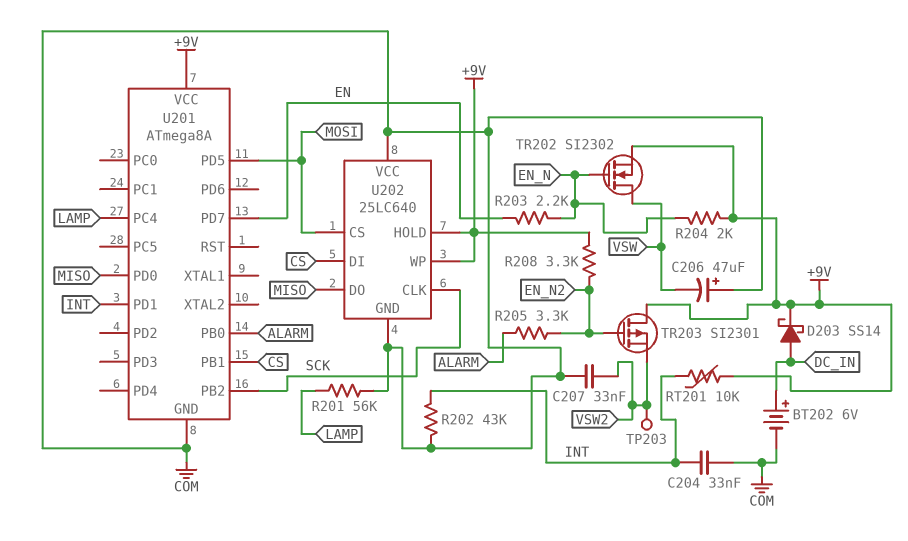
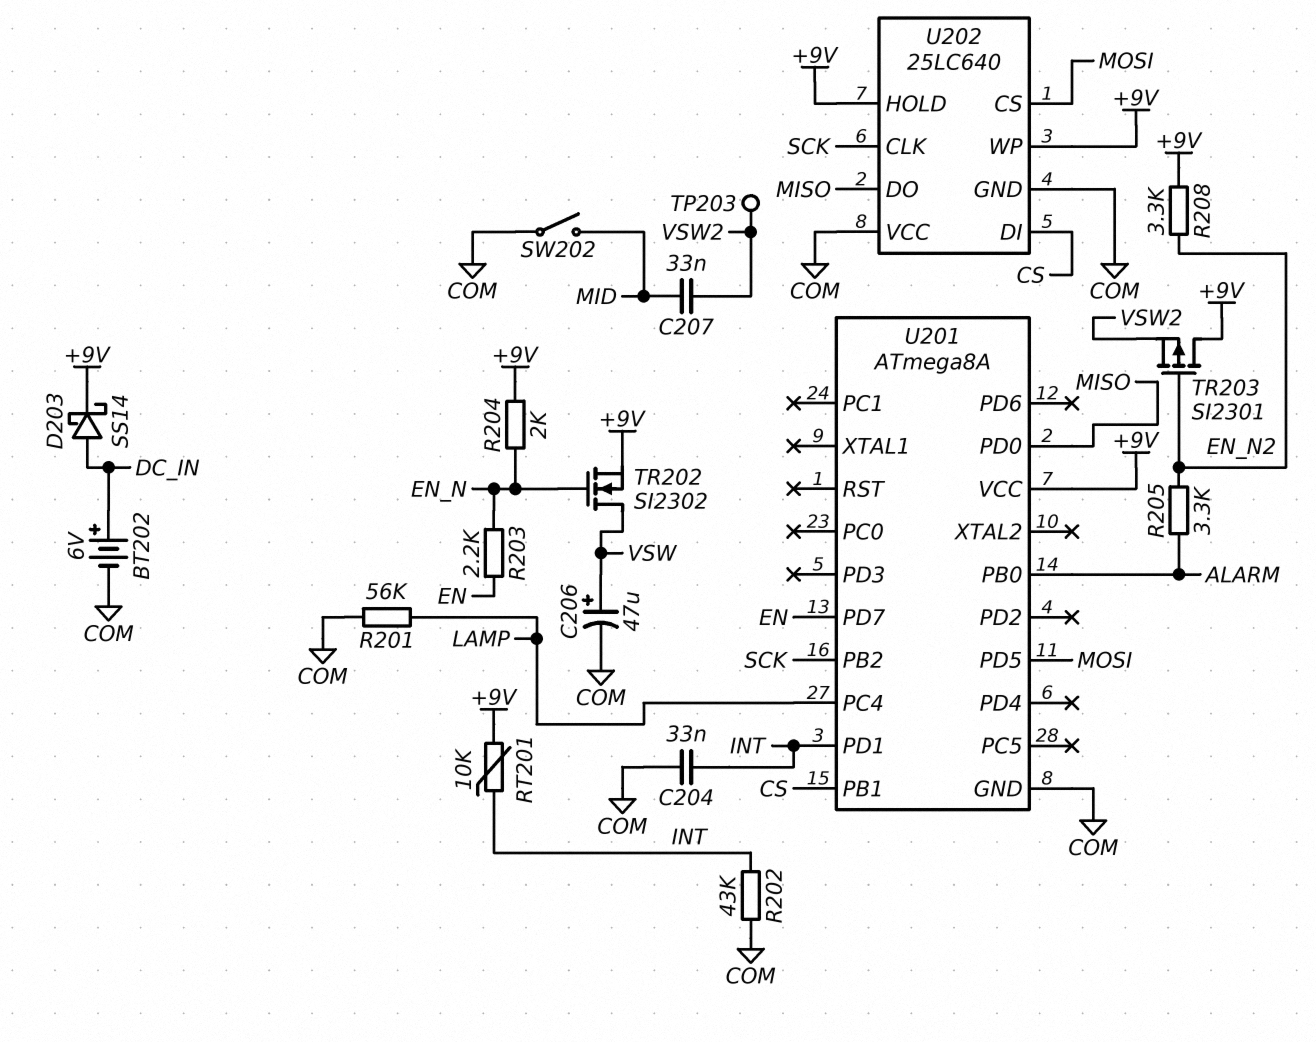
C206: 47uF (plus COM, minus VSW) -> 47uF (plus VSW, minus COM)
C207: 33nF (COM, VSW2) -> 33nF (MID, VSW2)
SW202: none -> switch (COM, MID)

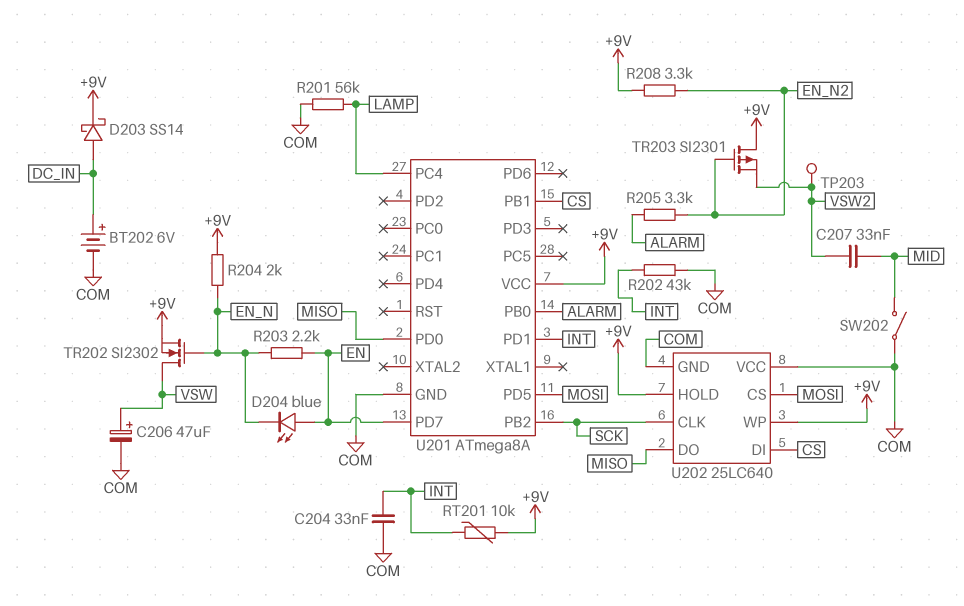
D204: none -> LED blue (A EN, K EN_N)

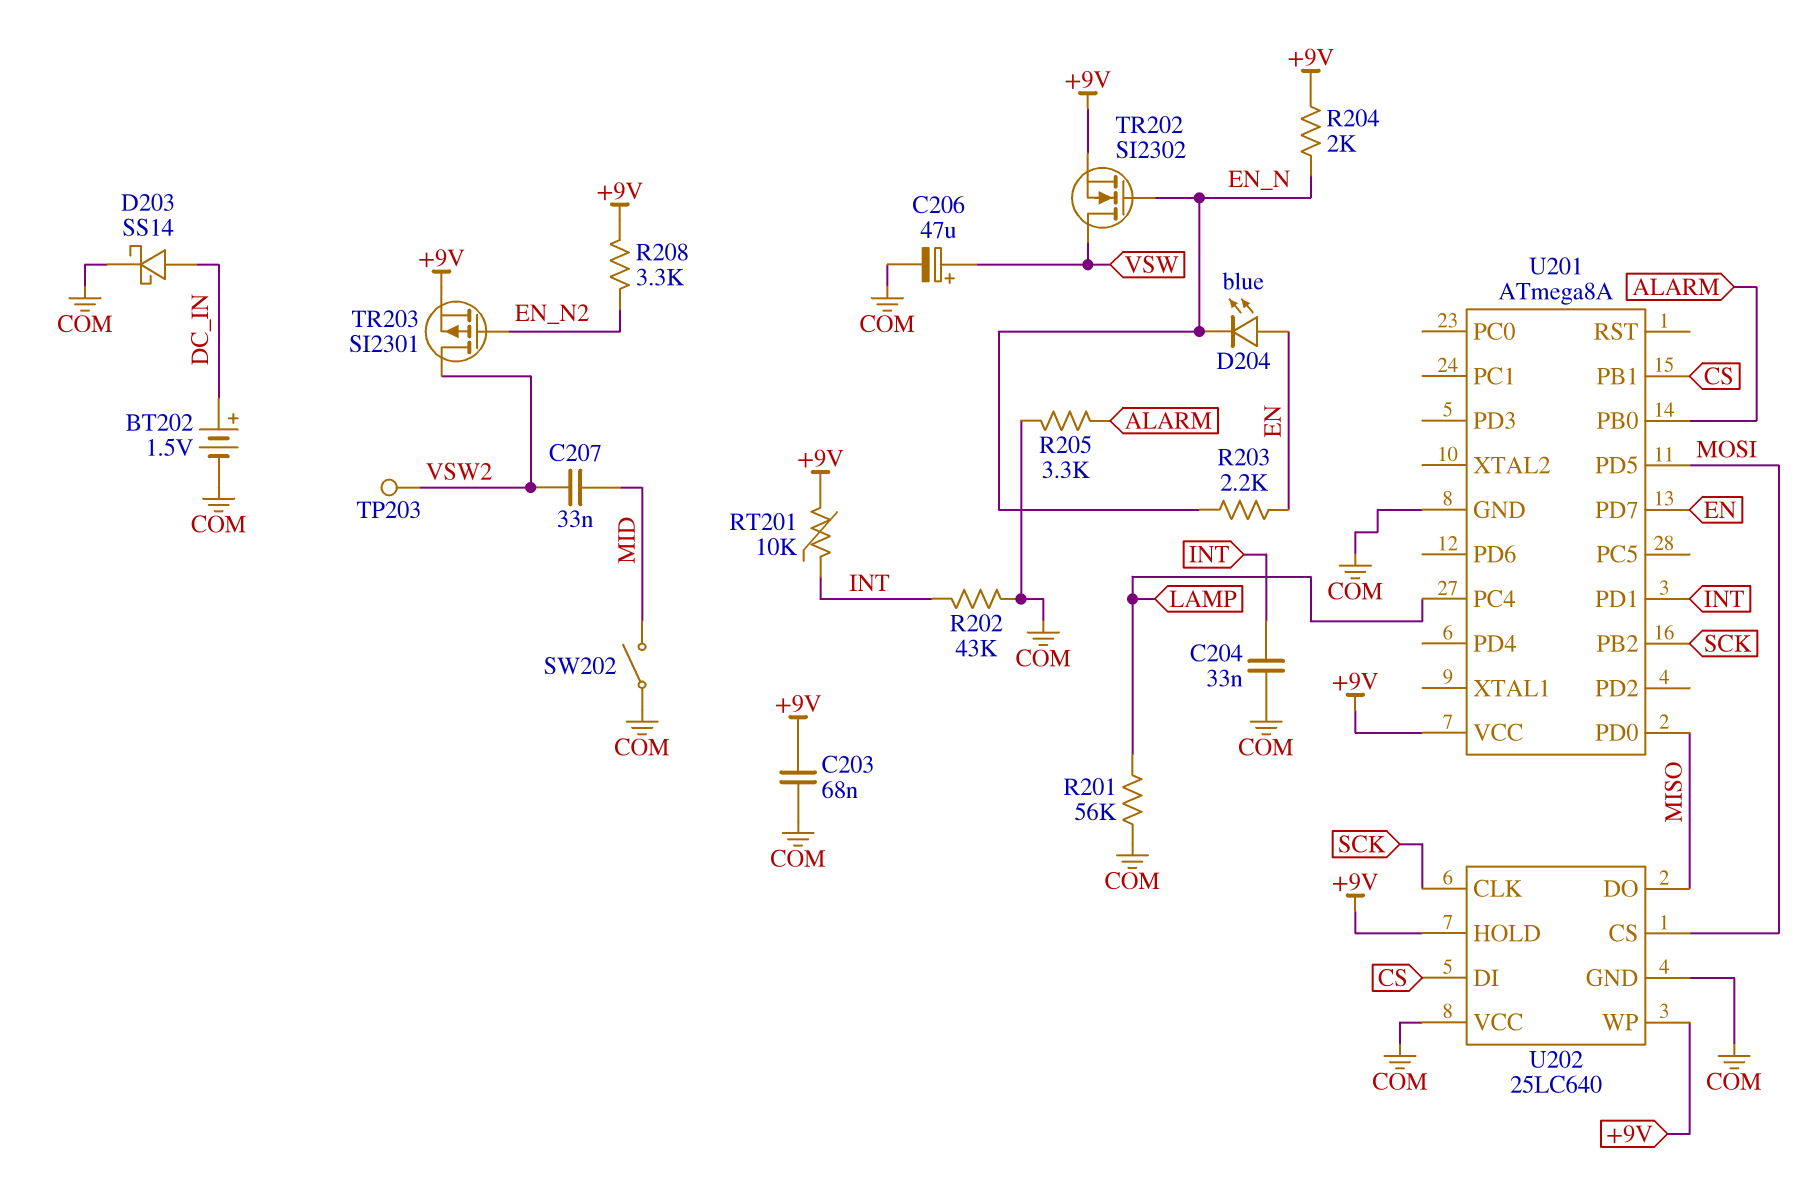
BT202: 6V (plus DC_IN, minus COM) -> 1.5V (plus DC_IN, minus COM)
C203: none -> 68nF (+9V, COM)
D203: schottky SS14 (A DC_IN, K +9V) -> schottky SS14 (A DC_IN, K COM)
R205: 3.3k (ALARM, EN_N2) -> 3.3k (ALARM, COM)
TR203: PMOS SI2301 (G EN_N2, D +9V, S VSW2) -> PMOS SI2301 (G EN_N2, D VSW2, S +9V)

